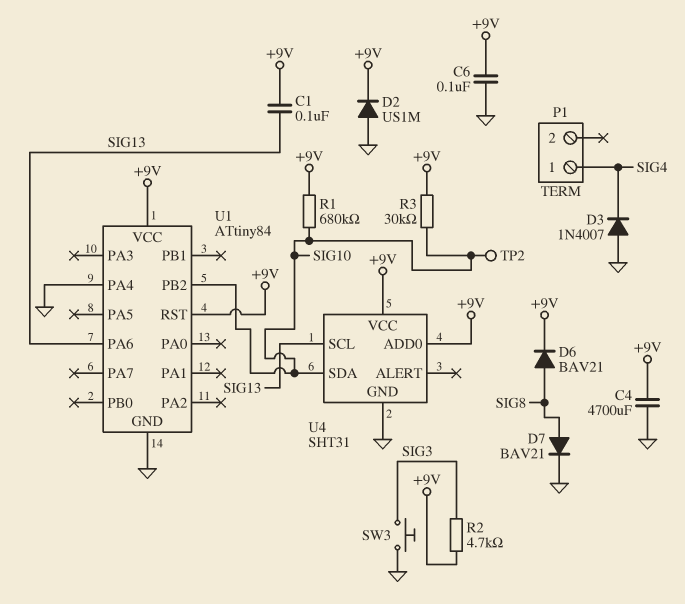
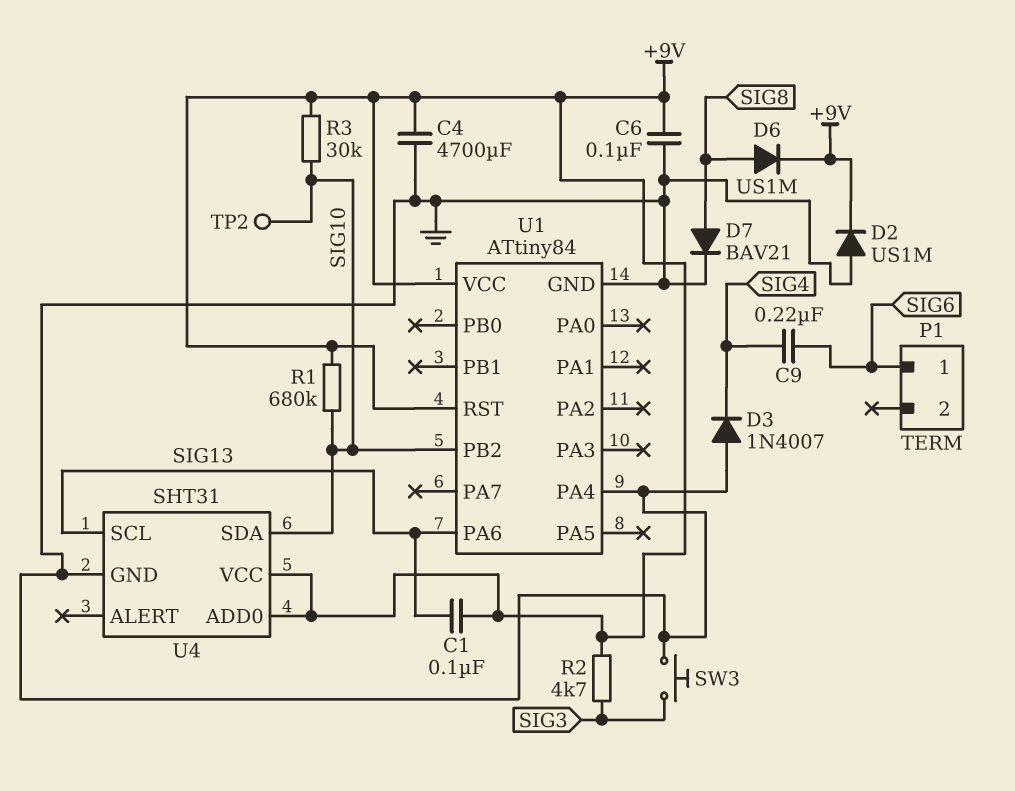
C9: none -> 220nF (SIG4, SIG6)
D6: diode BAV21 (A SIG8, K +9V) -> diode US1M (A SIG8, K +9V)
P1 pin 1: SIG4 -> SIG6

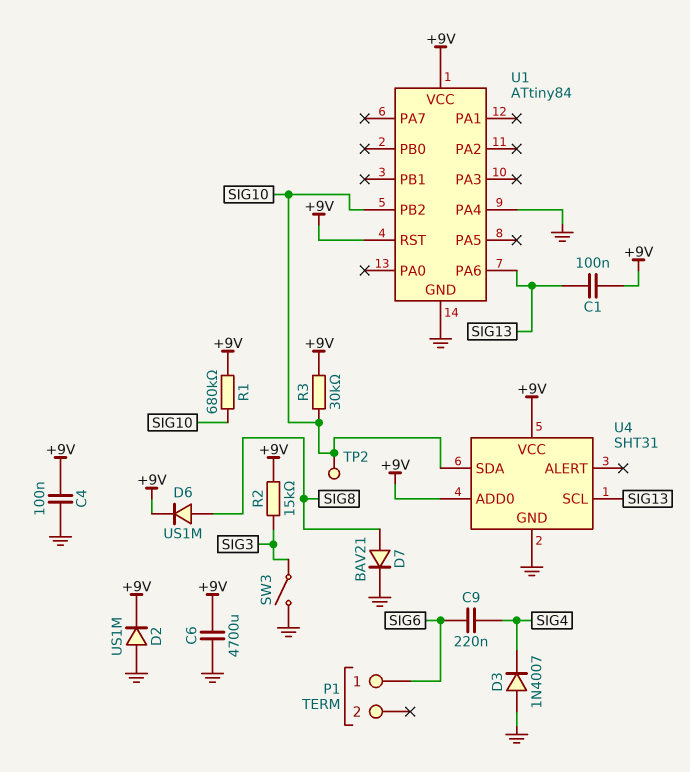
C4: 4700uF (+9V, GND) -> 100nF (+9V, GND)
C6: 100nF (+9V, GND) -> 4700uF (+9V, GND)
R2: 4.7k (+9V, SIG3) -> 15k (+9V, SIG3)
SW3: button (GND, SIG3) -> switch (GND, SIG3)

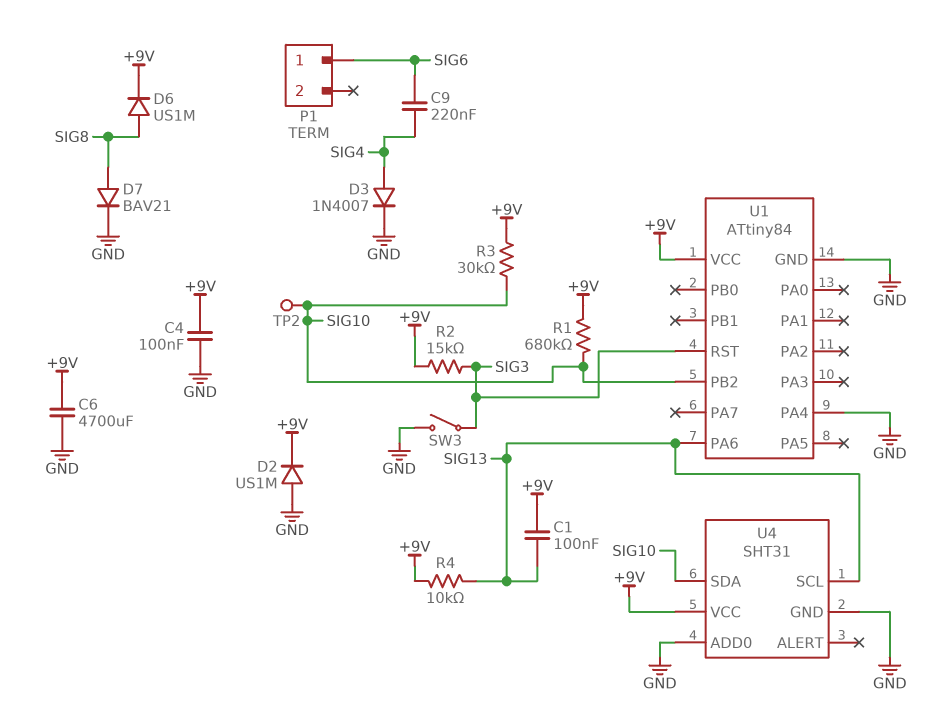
D3: diode 1N4007 (A GND, K SIG4) -> diode 1N4007 (A SIG4, K GND)
R4: none -> 10k (+9V, SIG13)
U1 pin RST: +9V -> SIG3
U4 pin ADD0: +9V -> GND

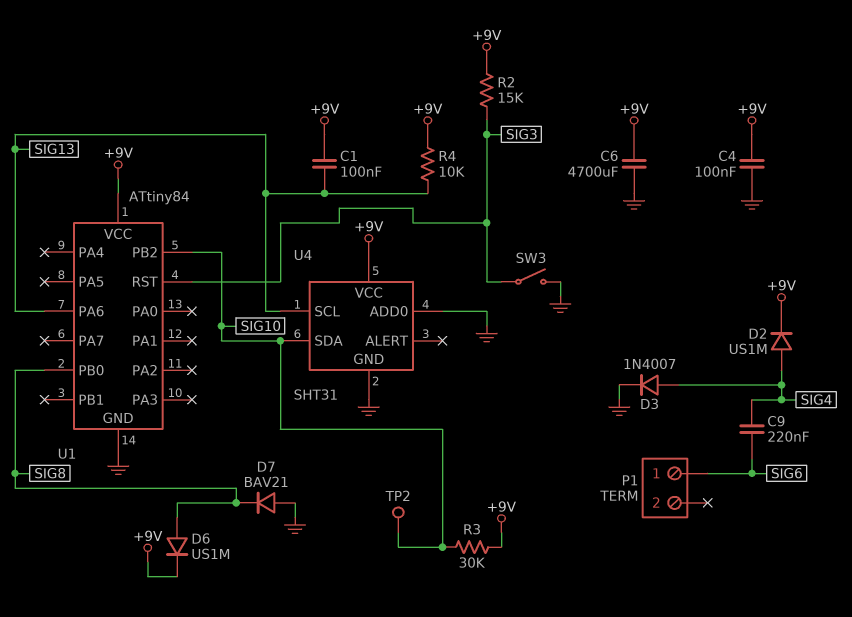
D2: diode US1M (A GND, K +9V) -> diode US1M (A SIG4, K +9V)
D7: diode BAV21 (A SIG8, K GND) -> diode BAV21 (A GND, K SIG8)
R1: 680k (+9V, SIG10) -> none
U1 pin PA4: GND -> none
U1 pin PB0: none -> SIG8

